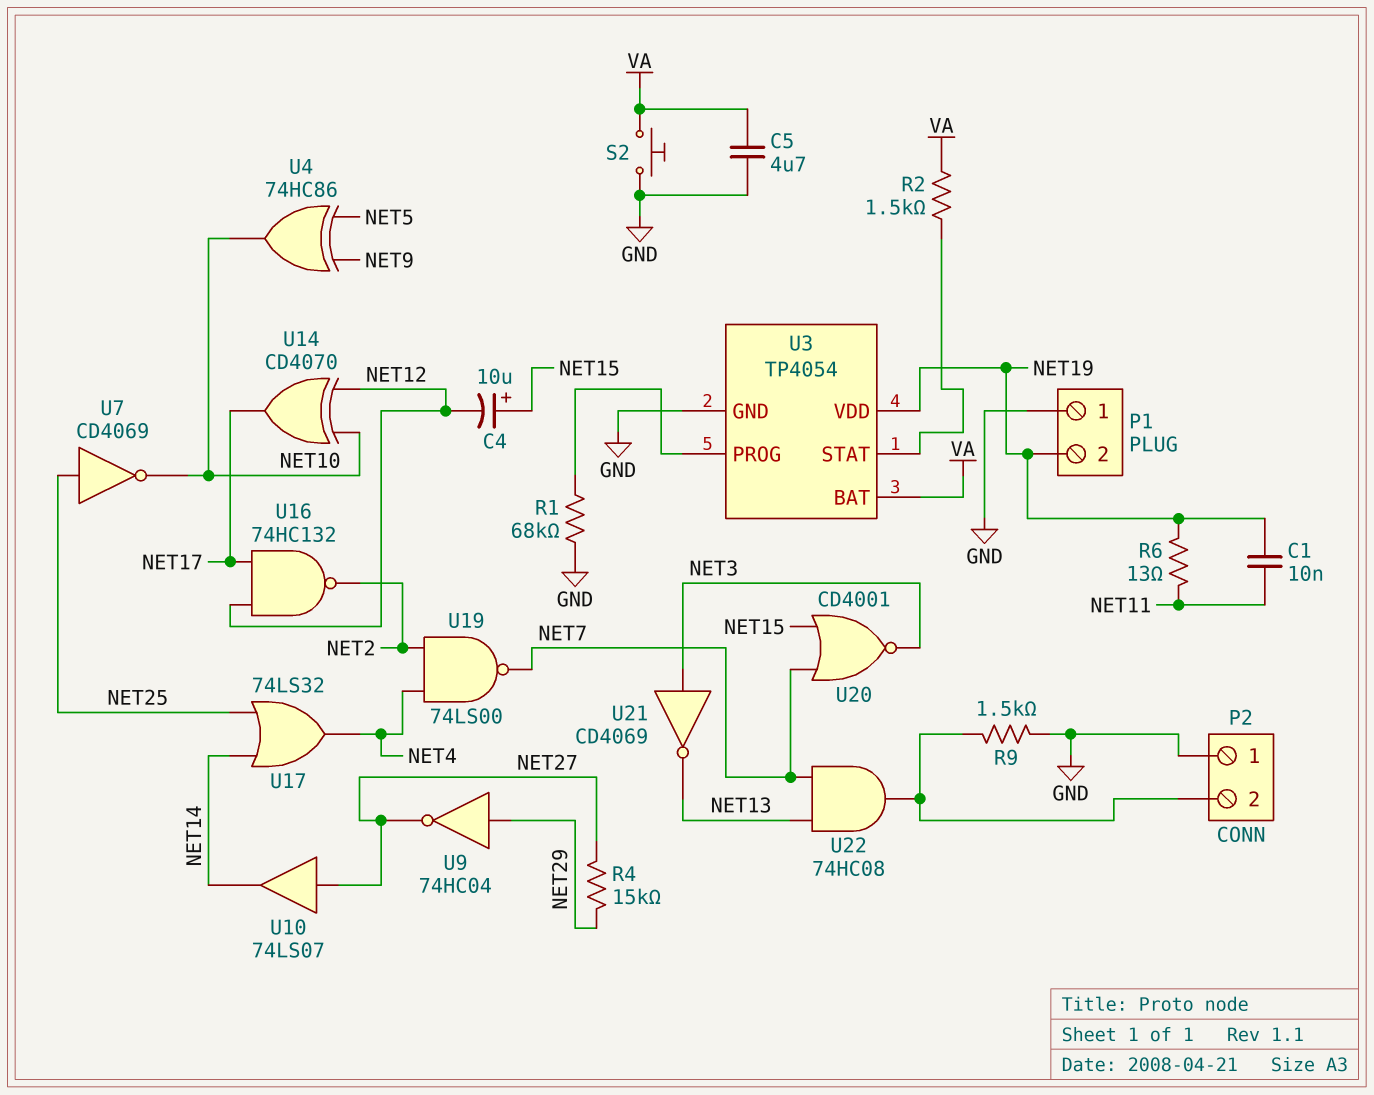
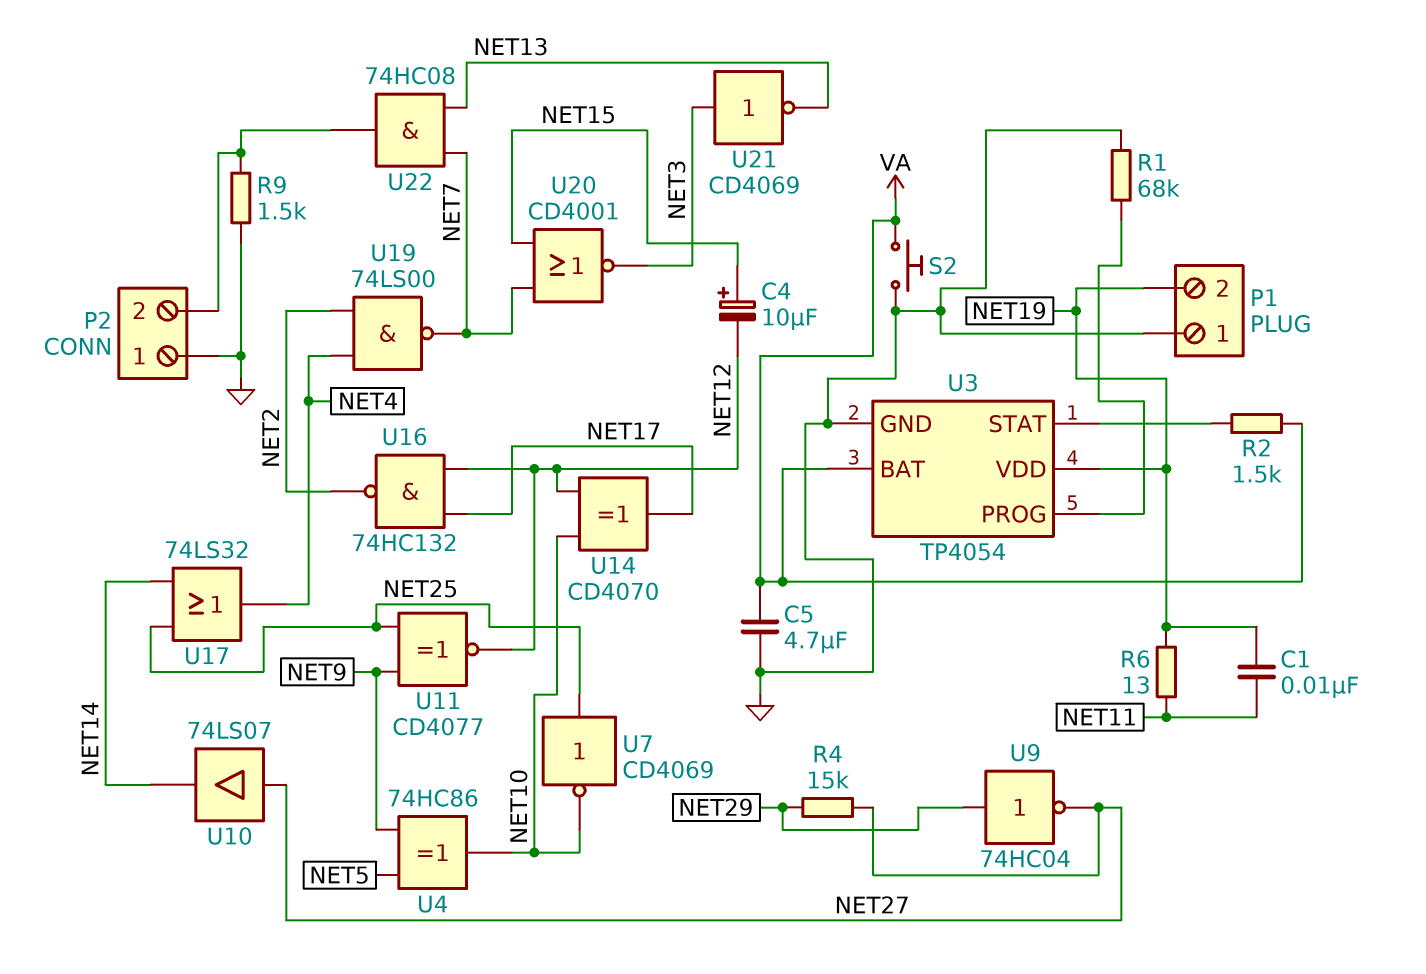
U11: none -> XNOR CD4077 (in NET9, in NET25, out NET12)

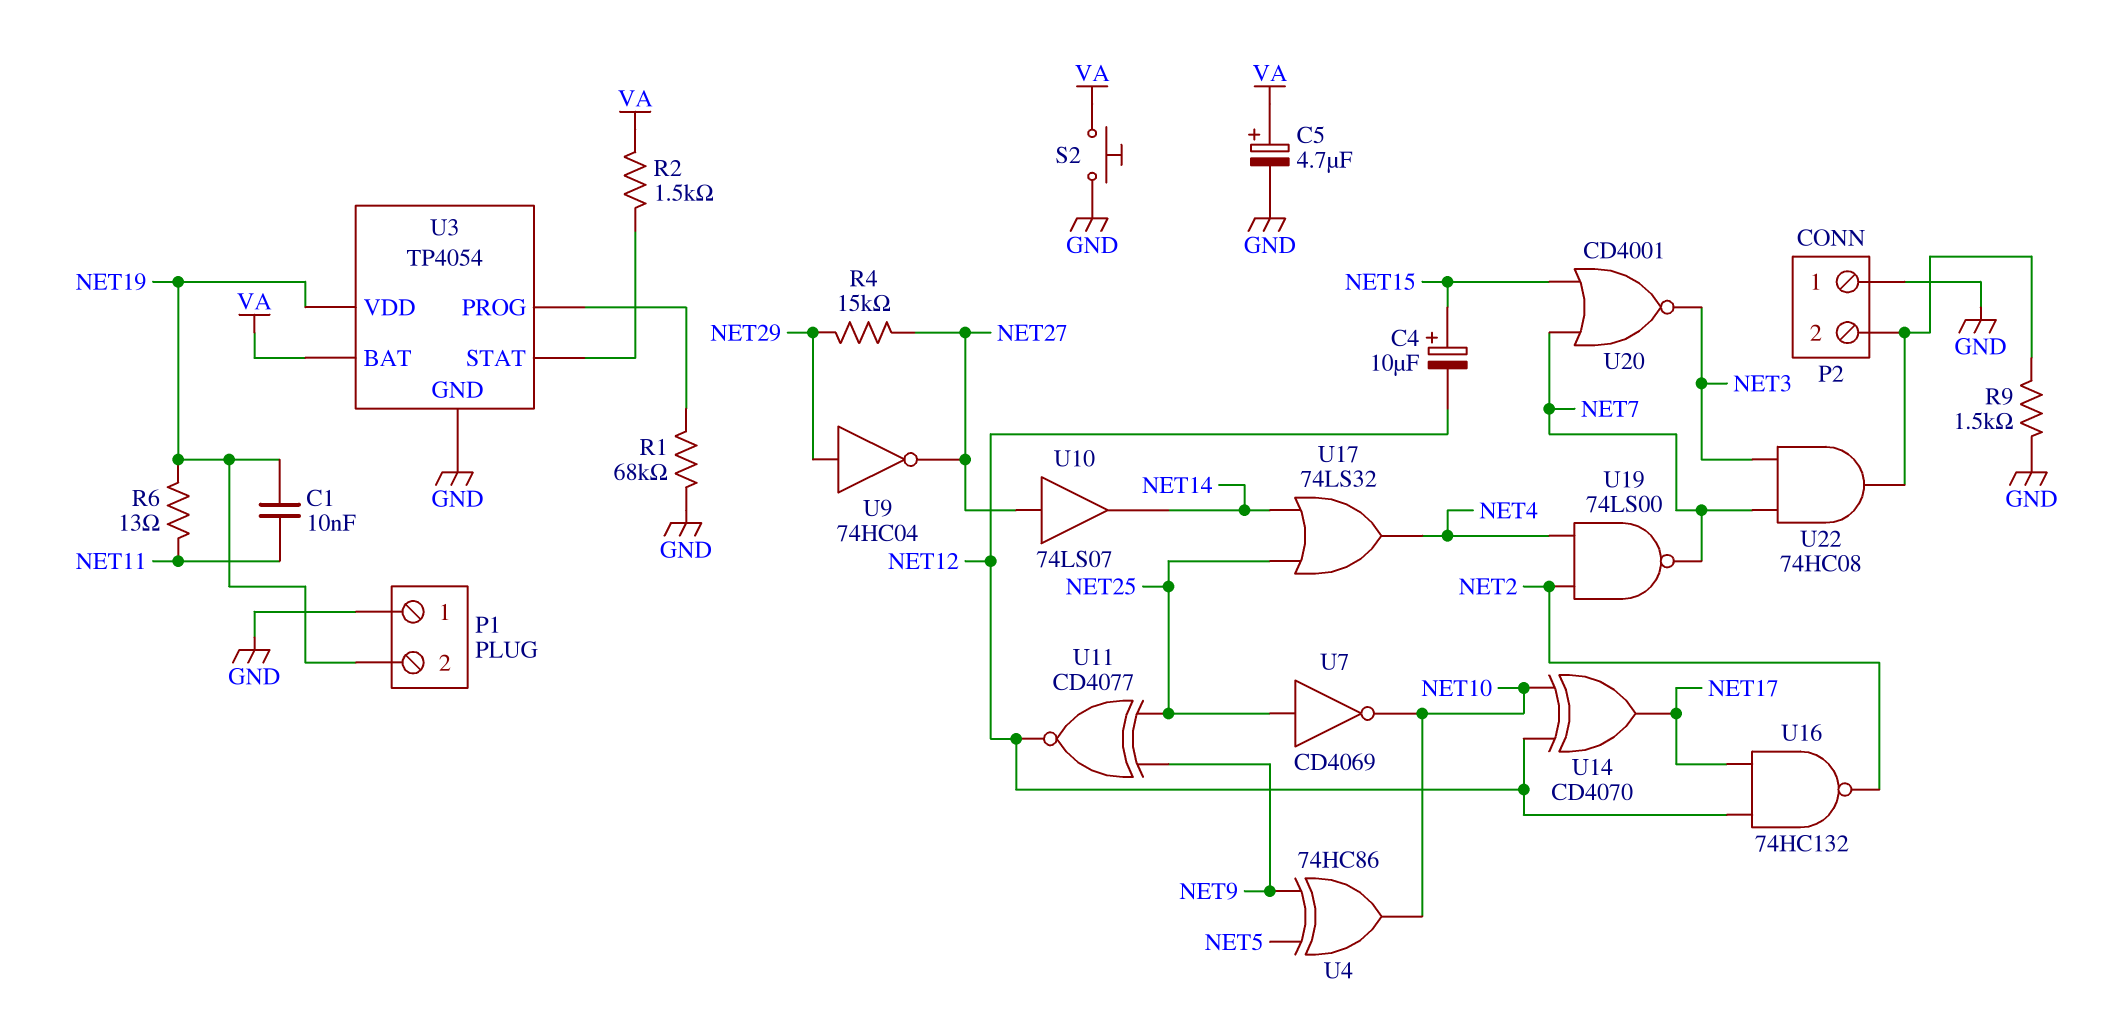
C5: 4.7uF (GND, VA) -> 4.7uF (plus VA, minus GND)
U21: NOT CD4069 (in NET3, out NET13) -> none
U22: AND 74HC08 (in NET7, in NET13, out P2/2) -> AND 74HC08 (in NET3, in NET7, out P2/2)

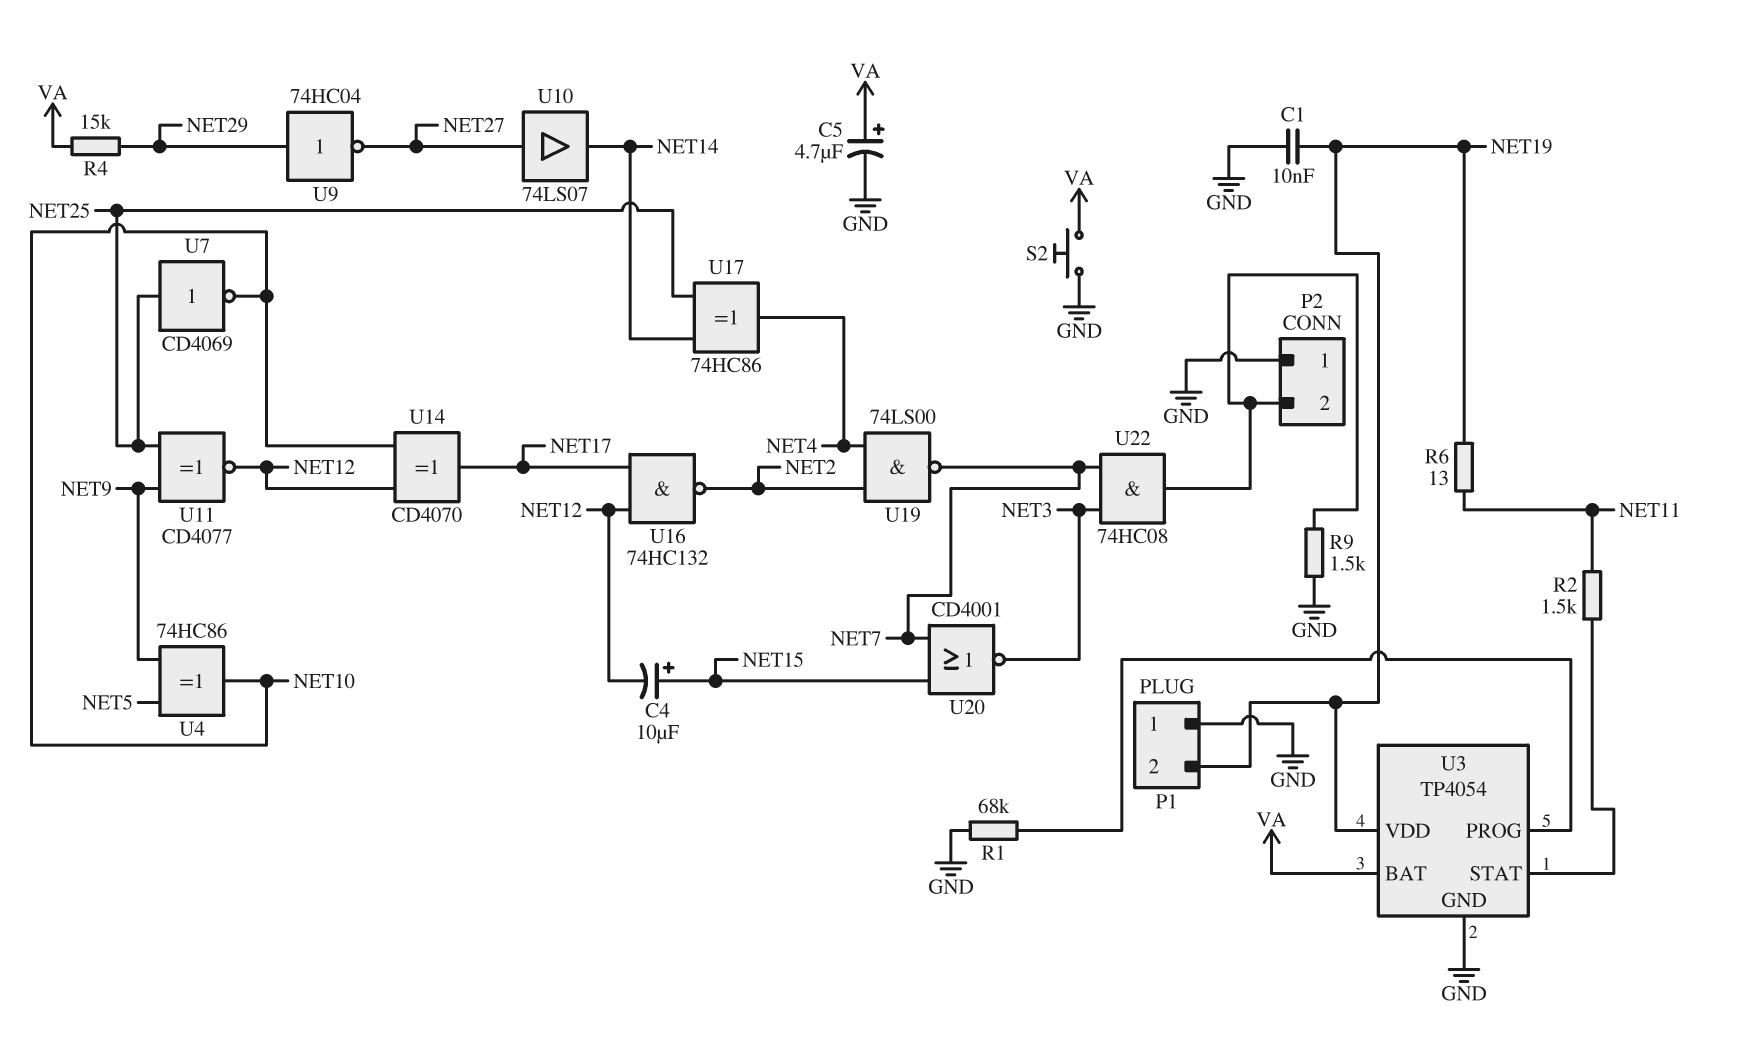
C1: 10nF (NET11, NET19) -> 10nF (GND, NET19)
R2: 1.5k (U3/STAT, VA) -> 1.5k (NET11, U3/STAT)
R4: 15k (NET27, NET29) -> 15k (NET29, VA)
U17: OR 74LS32 (in NET14, in NET25, out NET4) -> XOR 74HC86 (in NET14, in NET25, out NET4)

